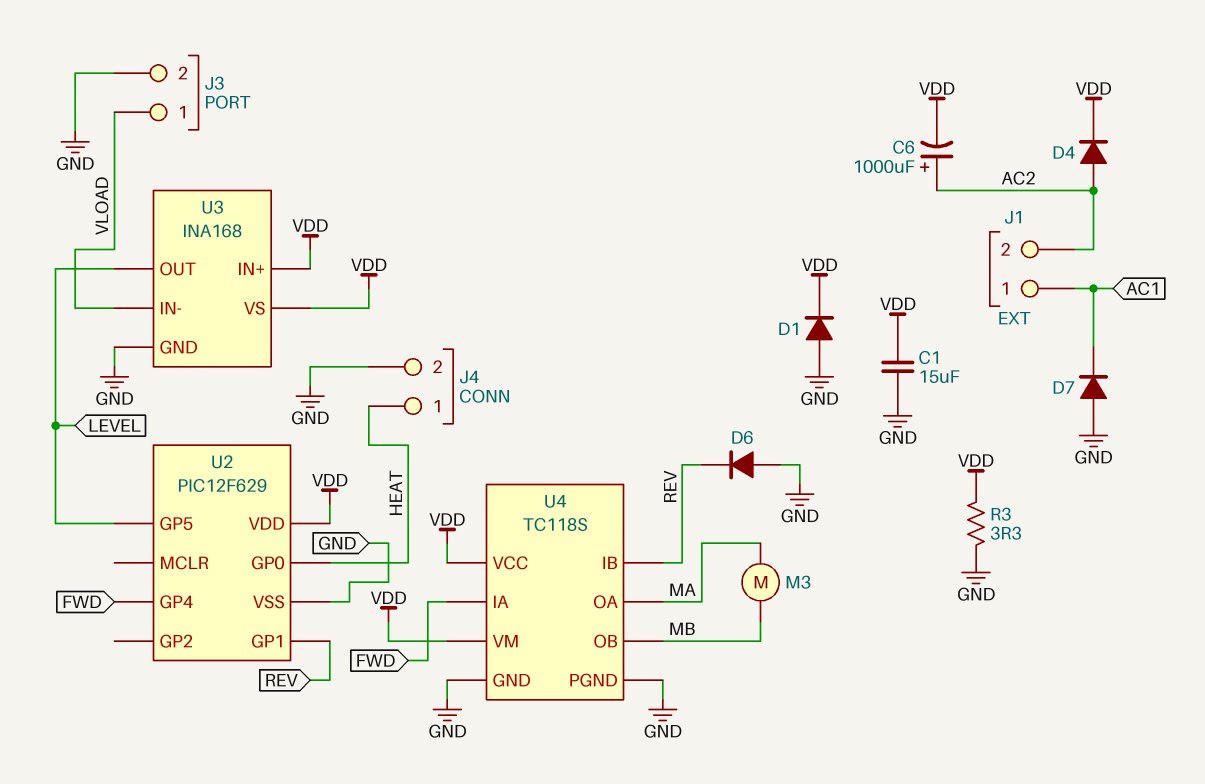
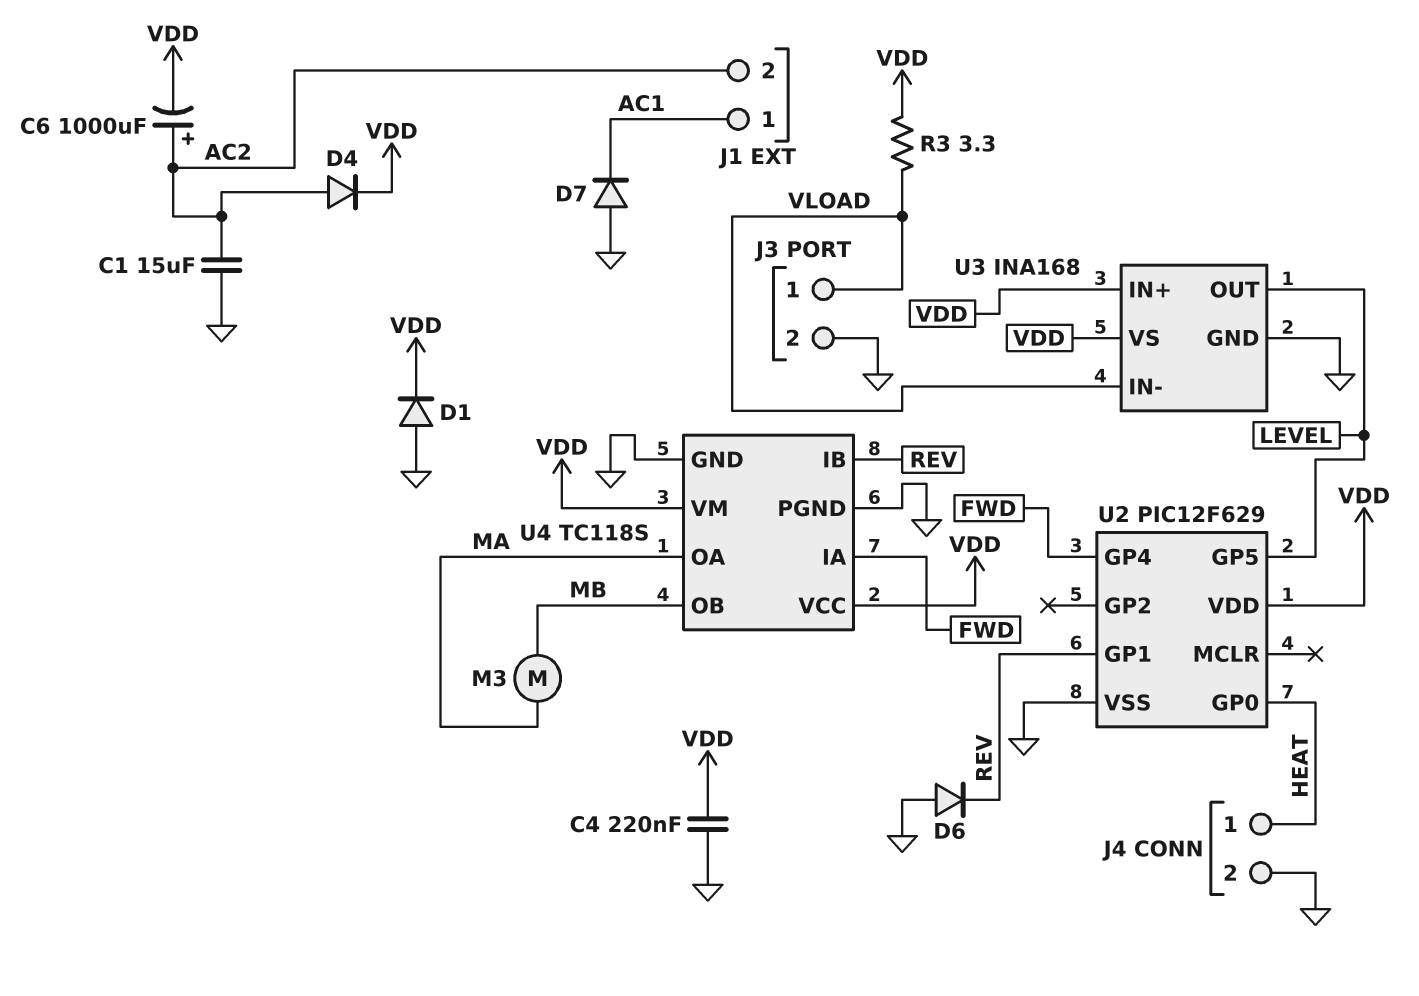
C1: 15uF (GND, VDD) -> 15uF (AC2, GND)
C4: none -> 220nF (GND, VDD)
R3: 3.3 (GND, VDD) -> 3.3 (VDD, VLOAD)

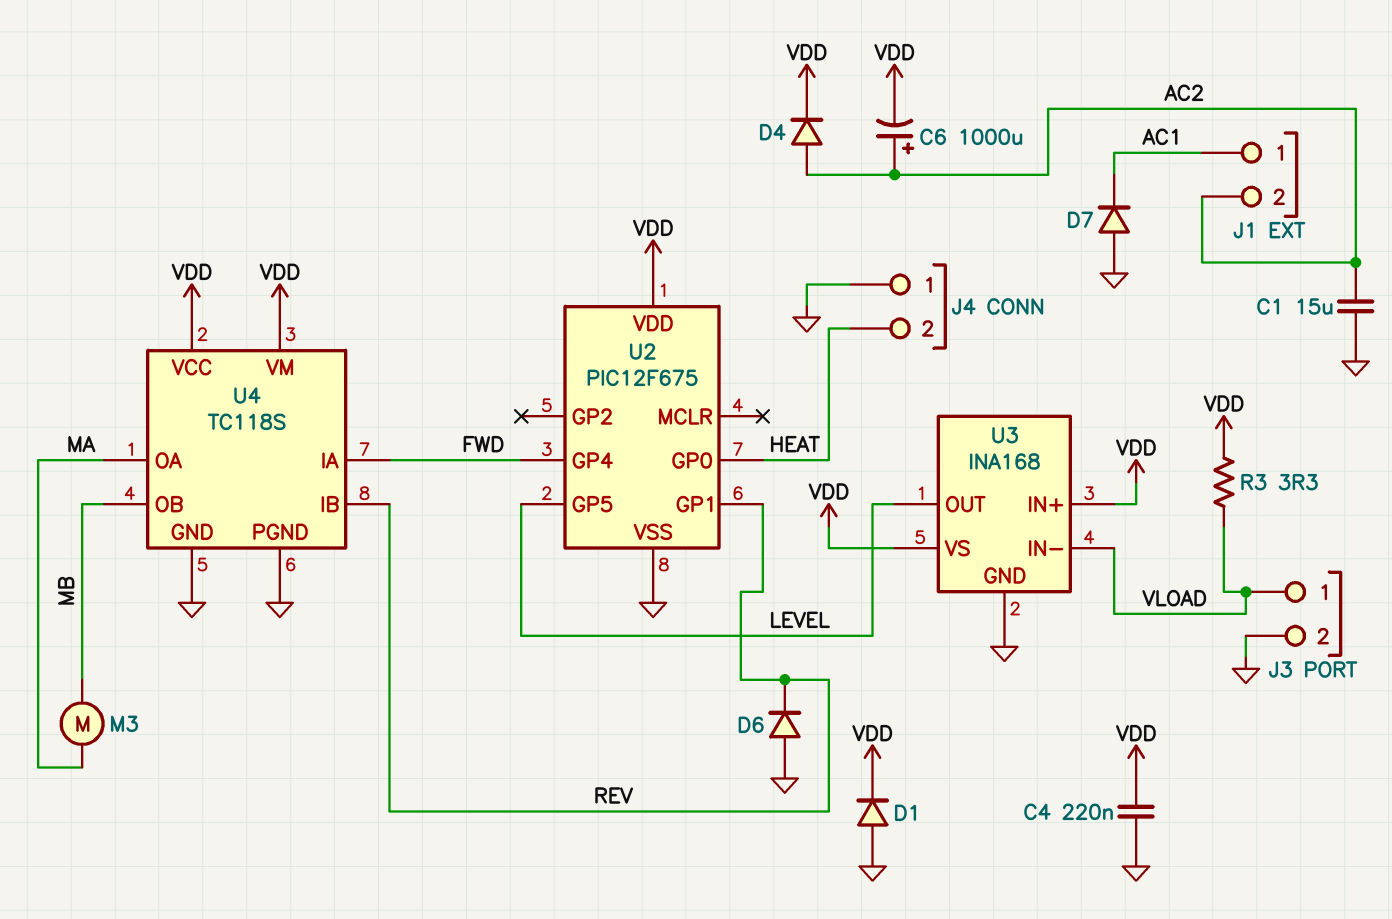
J4 pin 1: HEAT -> GND
J4 pin 2: GND -> HEAT
U2: PIC12F629 -> PIC12F675

